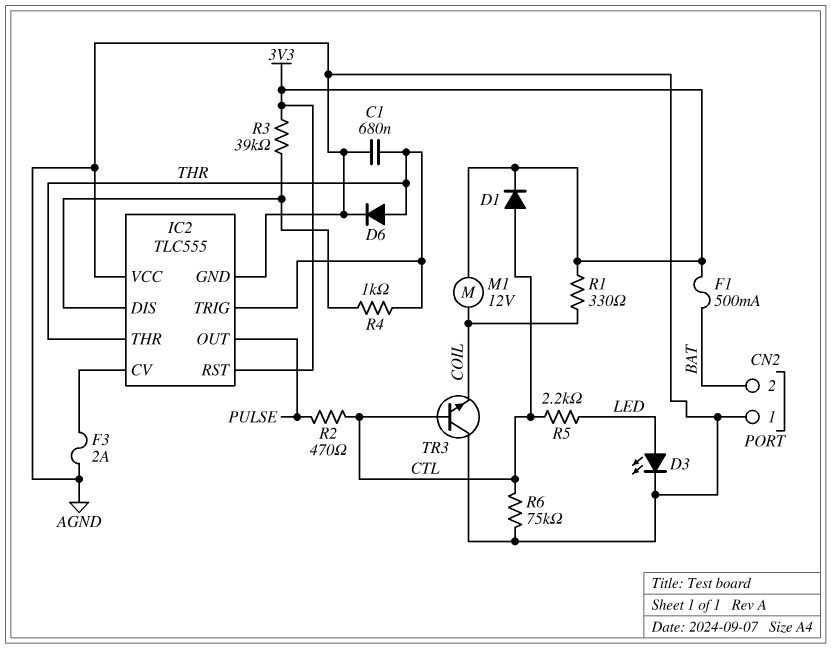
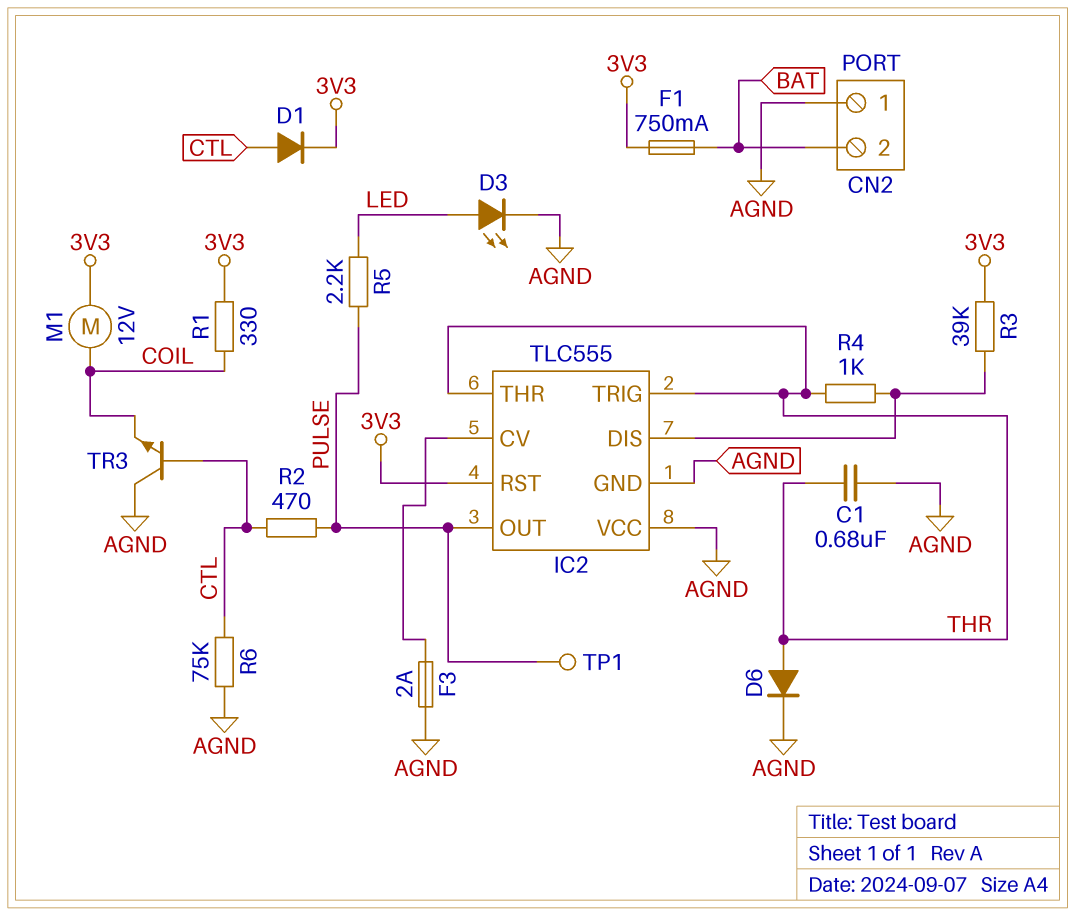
F1: 500mA (3V3, BAT) -> 750mA (3V3, BAT)
R5: 2.2k (CTL, LED) -> 2.2k (LED, PULSE)
TP1: none -> test point (PULSE)

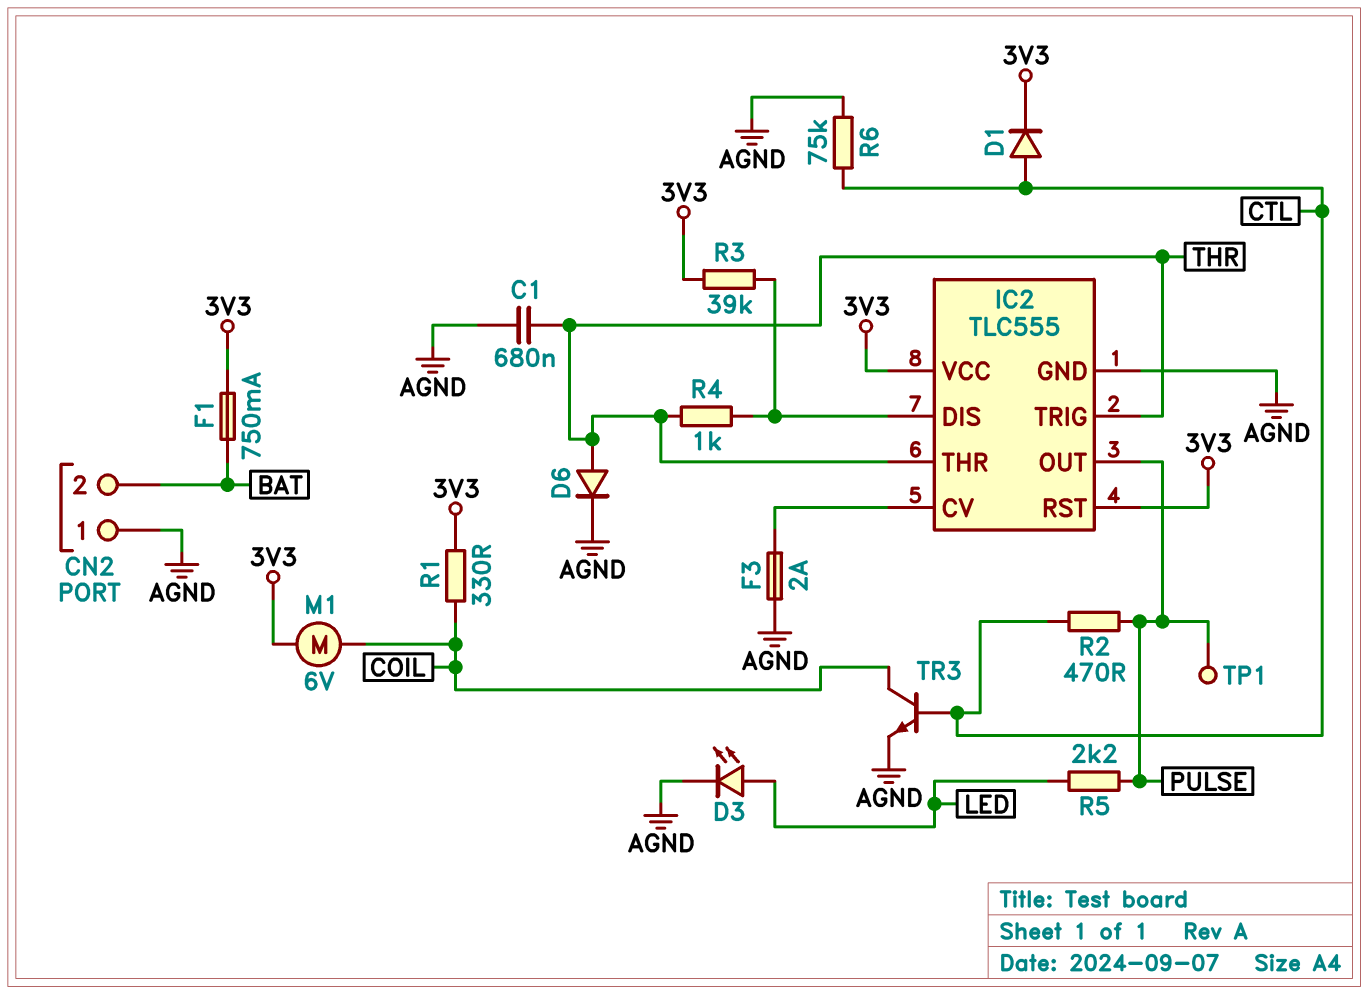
IC2 pin VCC: AGND -> 3V3
M1: motor 12V (3V3, COIL) -> motor 6V (3V3, COIL)
TR3: NPN (B CTL, C AGND, E COIL) -> NPN (B CTL, C COIL, E AGND)

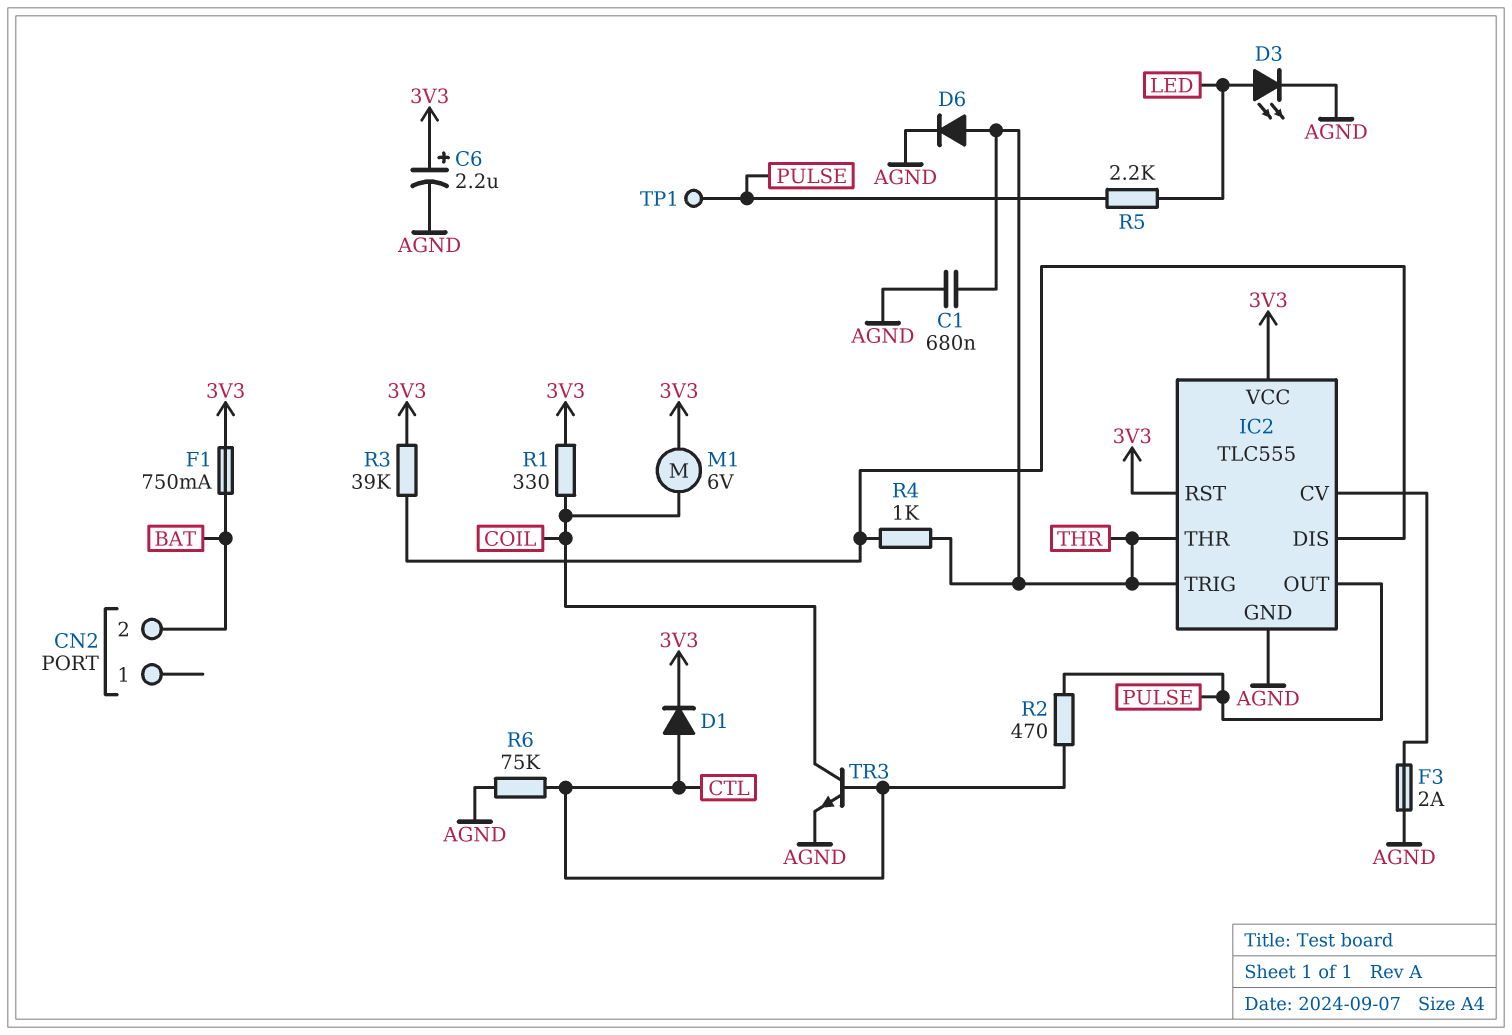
C6: none -> 2.2uF (plus 3V3, minus AGND)
CN2 pin 1: AGND -> none

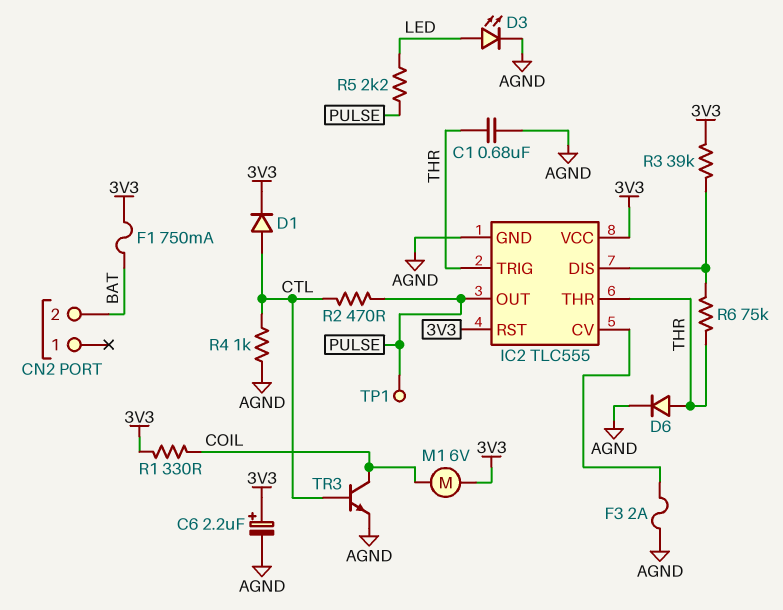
R4: 1k (IC2/DIS, THR) -> 1k (AGND, CTL)
R6: 75k (AGND, CTL) -> 75k (IC2/DIS, THR)

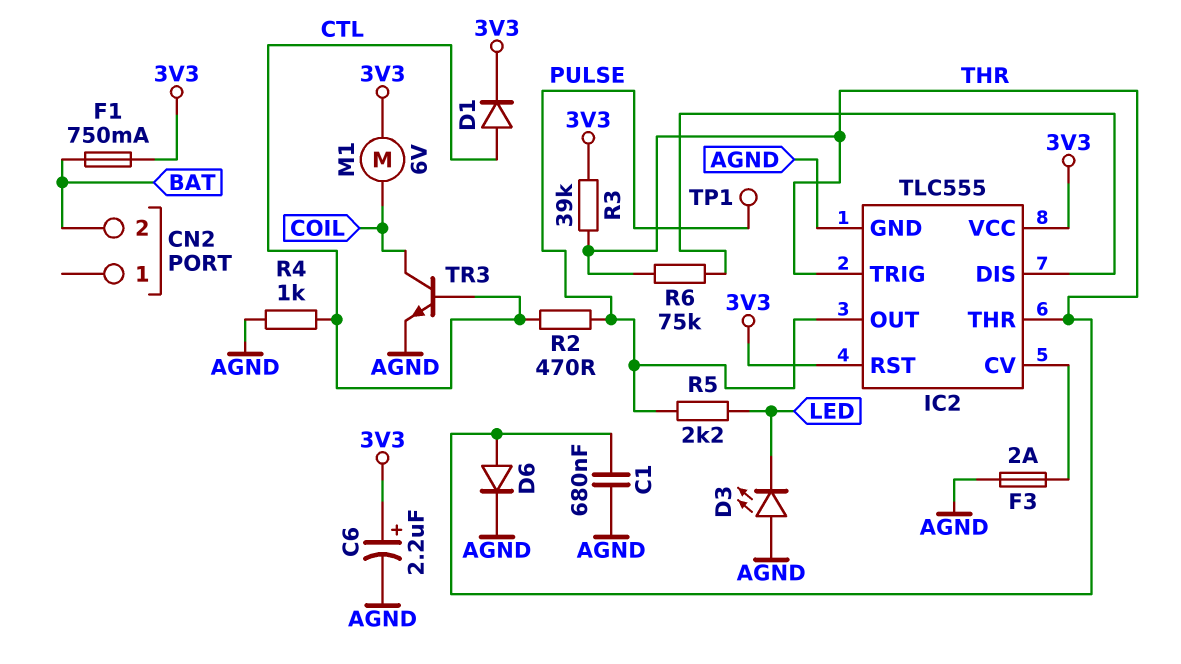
D3: LED (A LED, K AGND) -> LED (A AGND, K LED)
R1: 330 (3V3, COIL) -> none
R3: 39k (3V3, IC2/DIS) -> 39k (3V3, THR)

